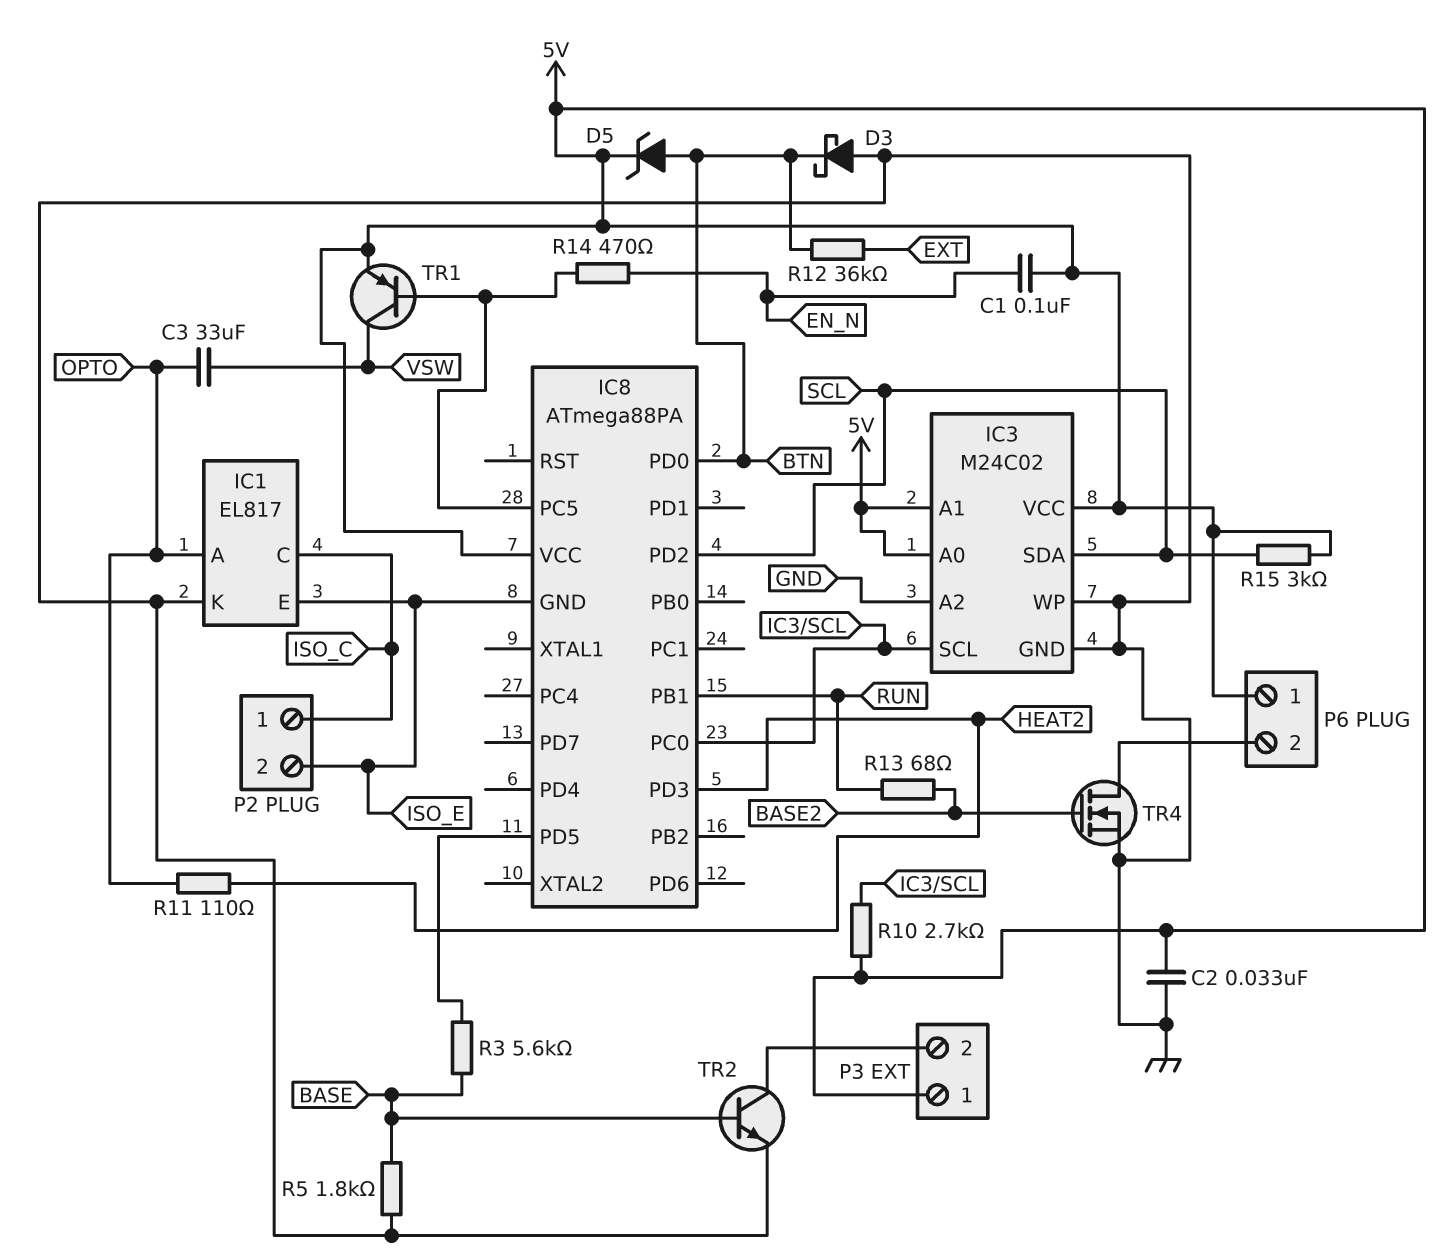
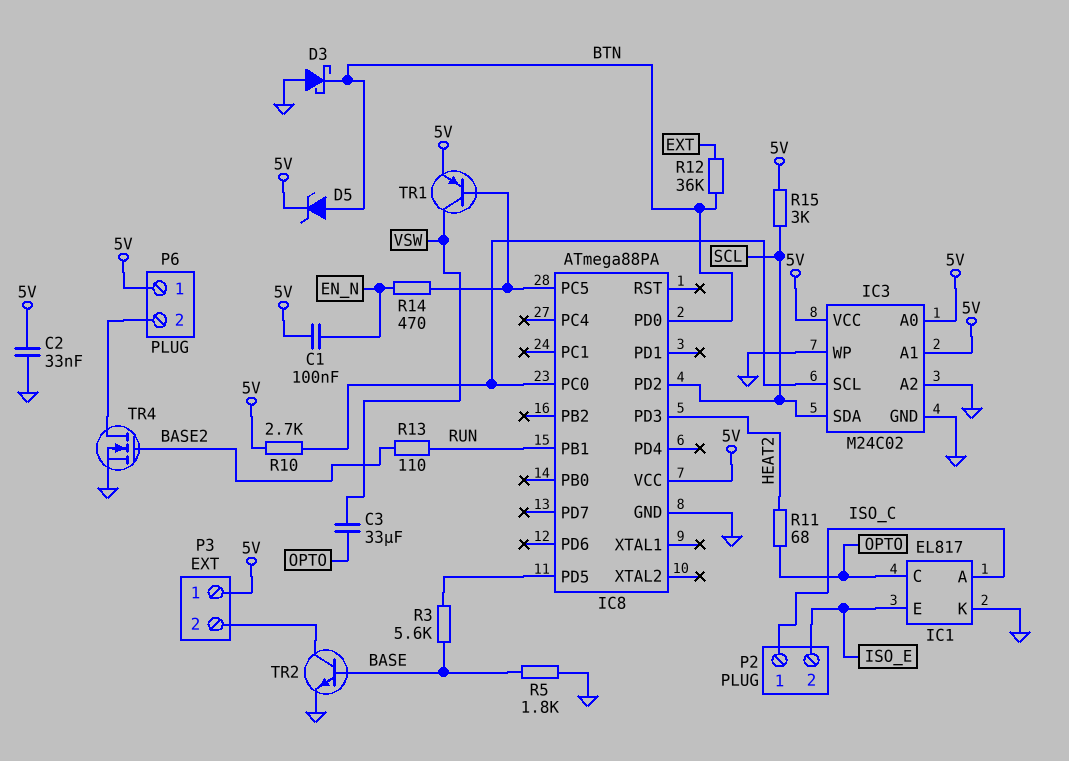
IC1 pin A: OPTO -> ISO_C
IC1 pin C: ISO_C -> OPTO
IC8 pin GND: ISO_E -> GND
R11: 110 (HEAT2, OPTO) -> 68 (HEAT2, OPTO)
R13: 68 (BASE2, RUN) -> 110 (BASE2, RUN)

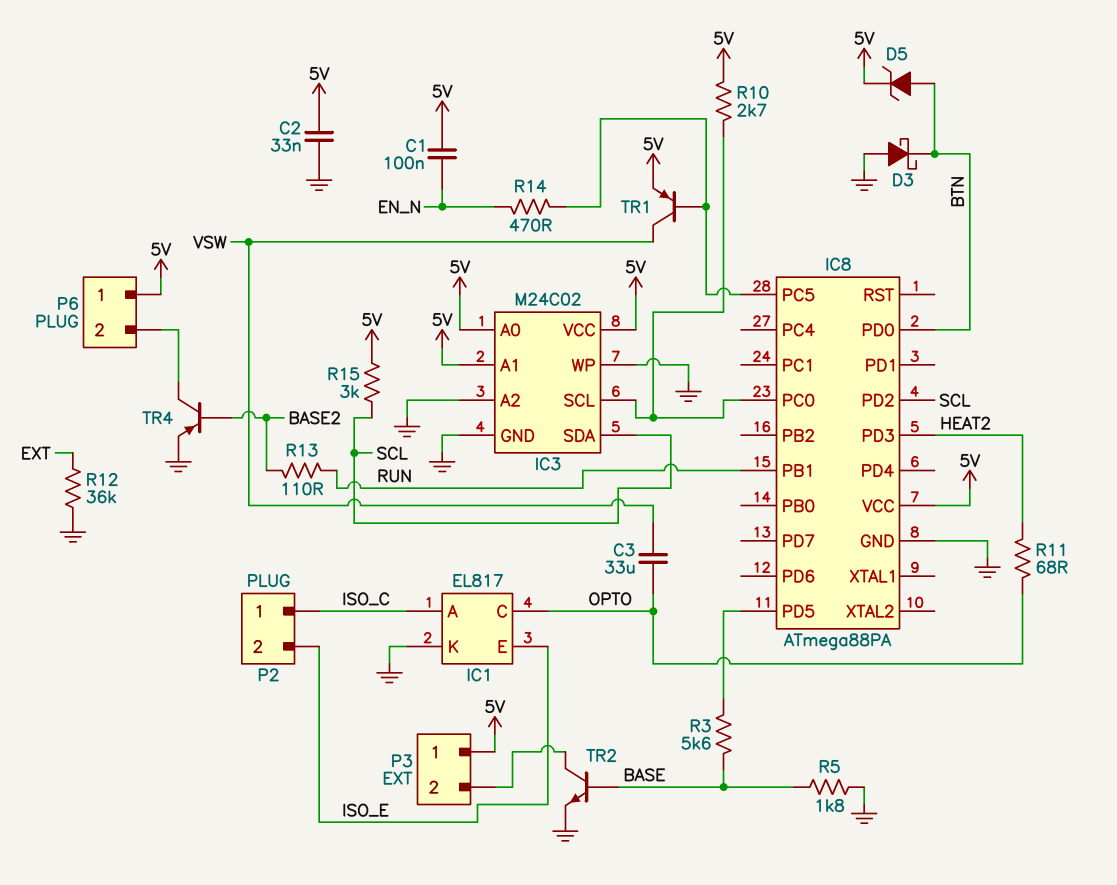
R12: 36k (BTN, EXT) -> 36k (EXT, GND)
TR4: NMOS (G BASE2, D P6/2, S GND) -> PNP (B BASE2, C P6/2, E GND)

